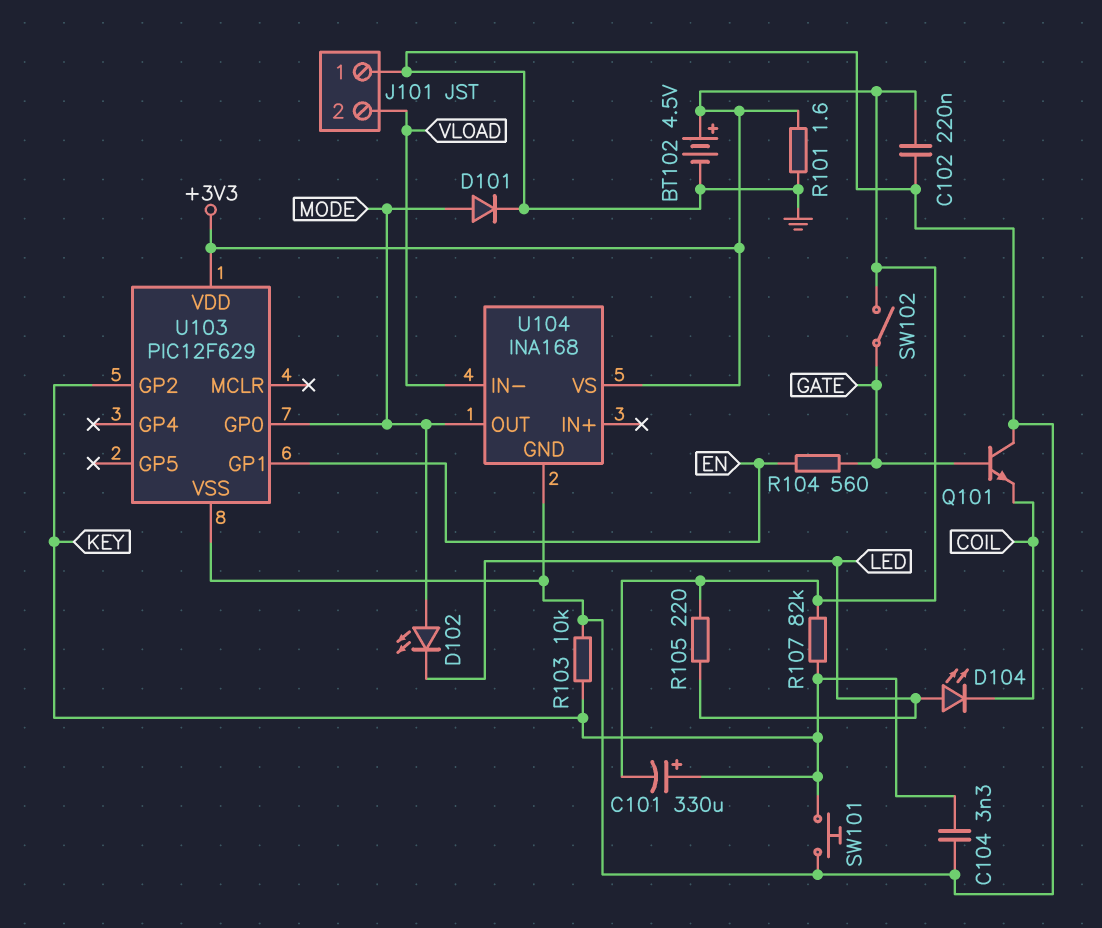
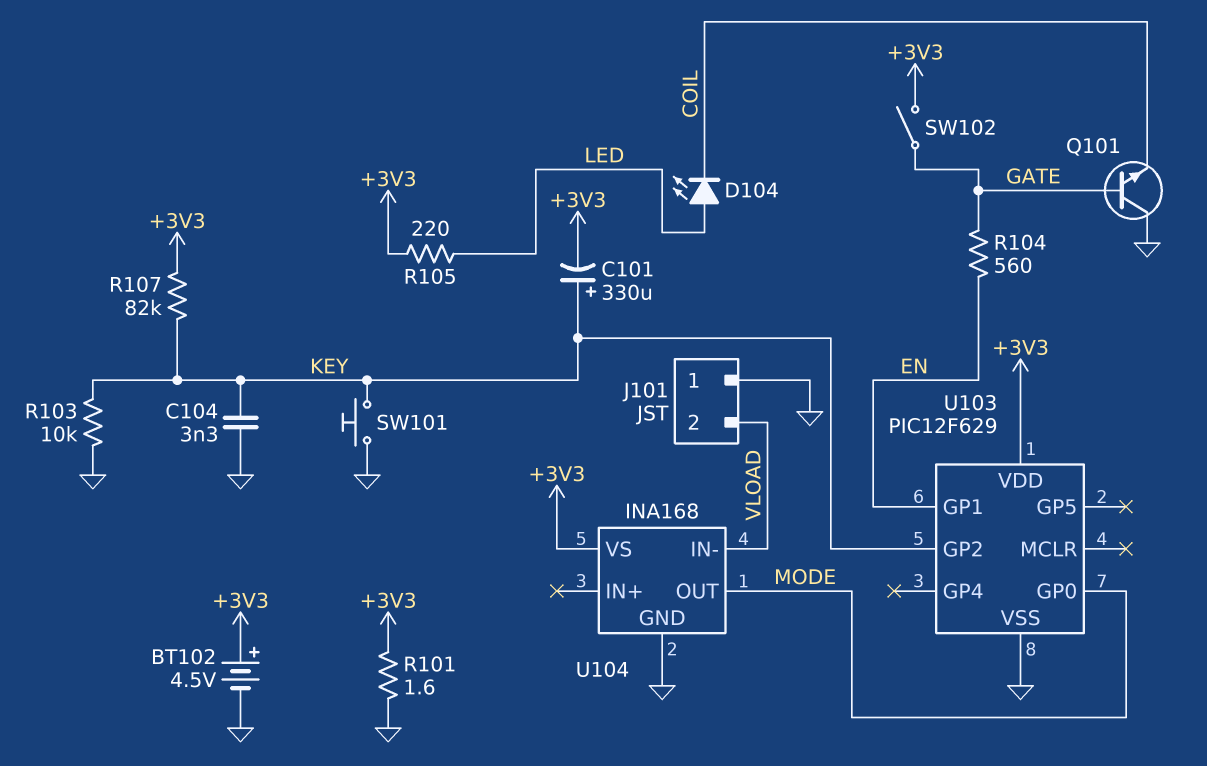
C102: 220nF (+3V3, GND) -> none
D101: diode (A MODE, K GND) -> none
D102: LED (A MODE, K LED) -> none

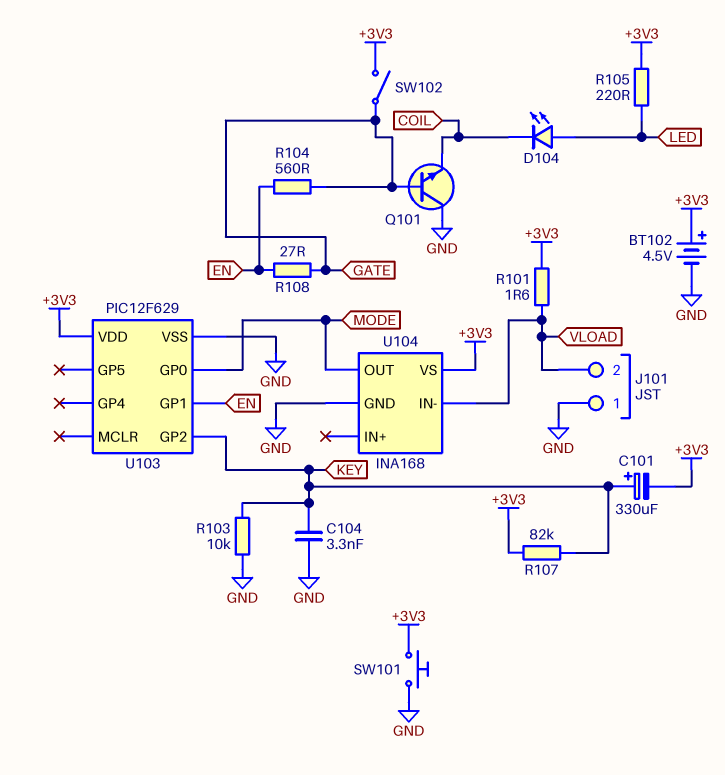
R101: 1.6 (+3V3, GND) -> 1.6 (+3V3, VLOAD)
R108: none -> 27 (EN, GATE)
SW101: button (GND, KEY) -> button (+3V3, GND)

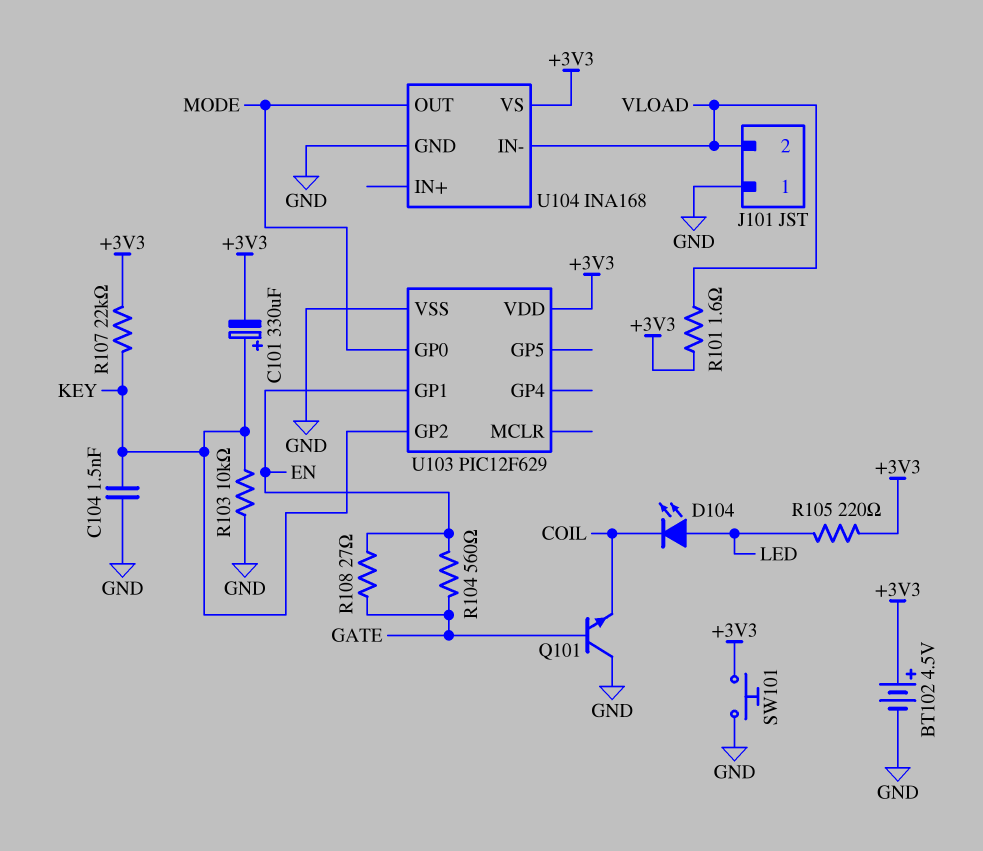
C104: 3.3nF (GND, KEY) -> 1.5nF (GND, KEY)
R107: 82k (+3V3, KEY) -> 22k (+3V3, KEY)
SW102: switch (+3V3, GATE) -> none

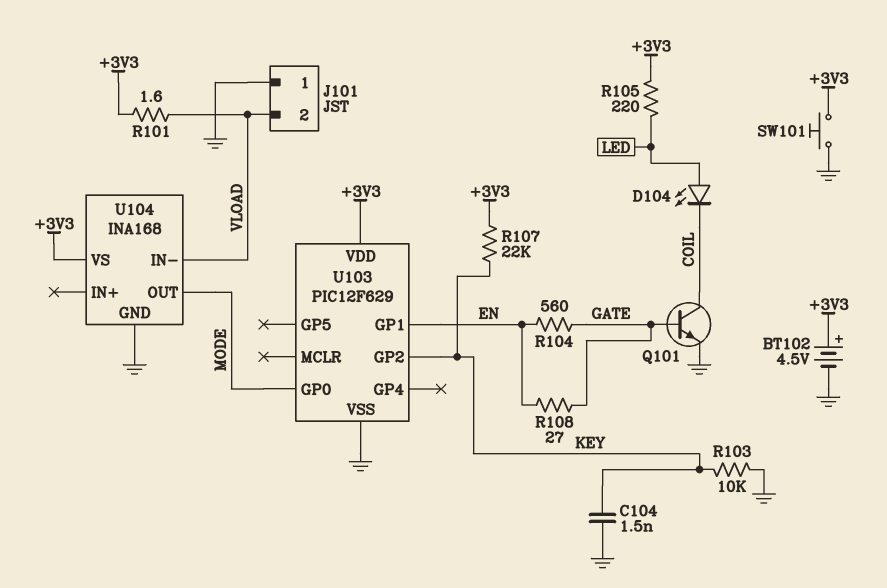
C101: 330uF (plus KEY, minus +3V3) -> none
Q101: NPN (B GATE, C GND, E COIL) -> NPN (B GATE, C COIL, E GND)

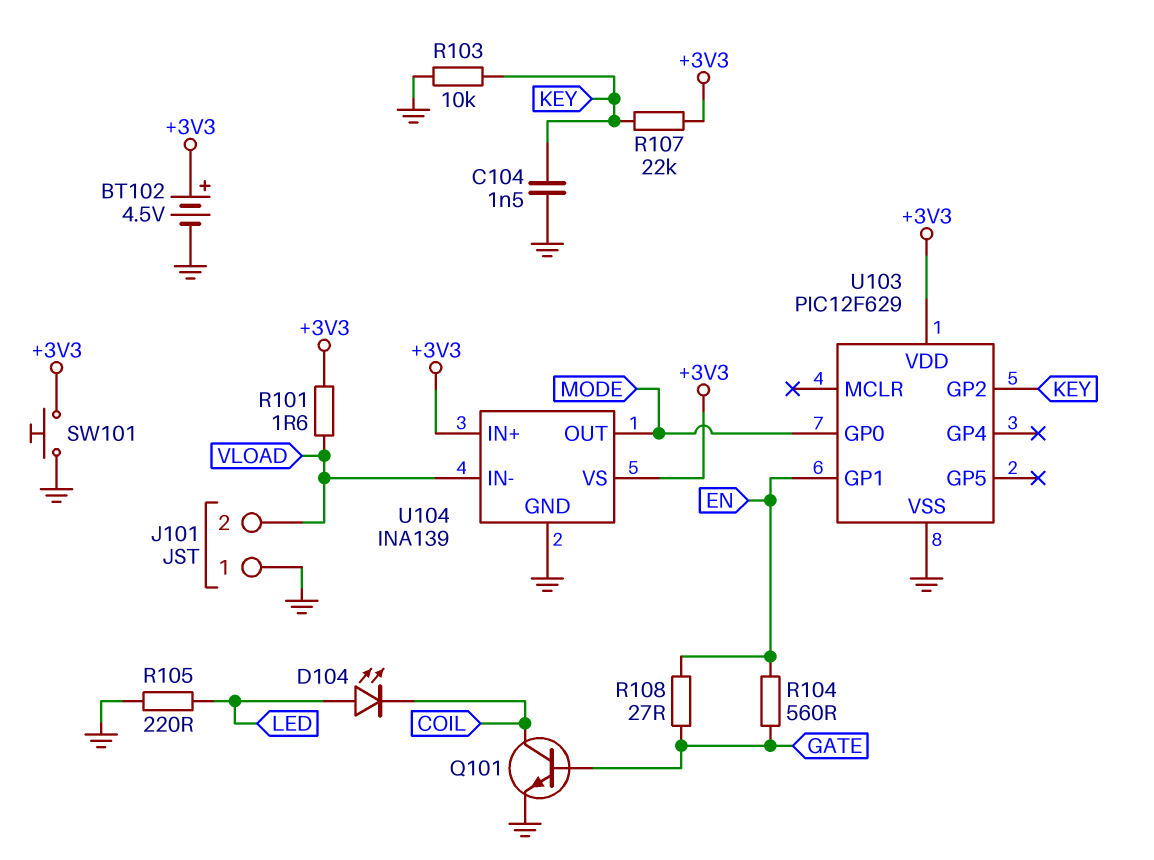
R105: 220 (+3V3, LED) -> 220 (GND, LED)
U104: INA168 -> INA139
U104 pin IN+: none -> +3V3

